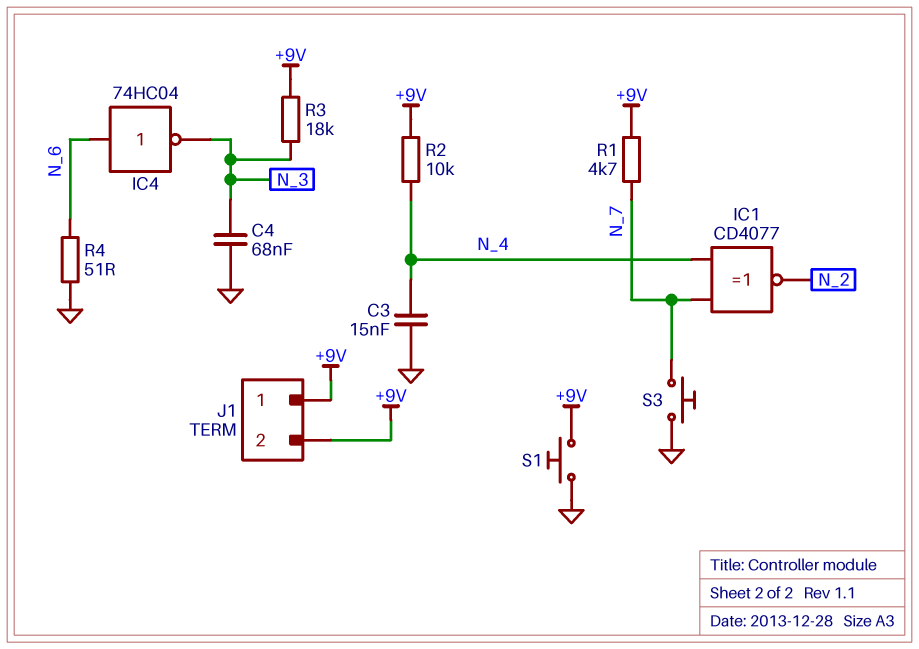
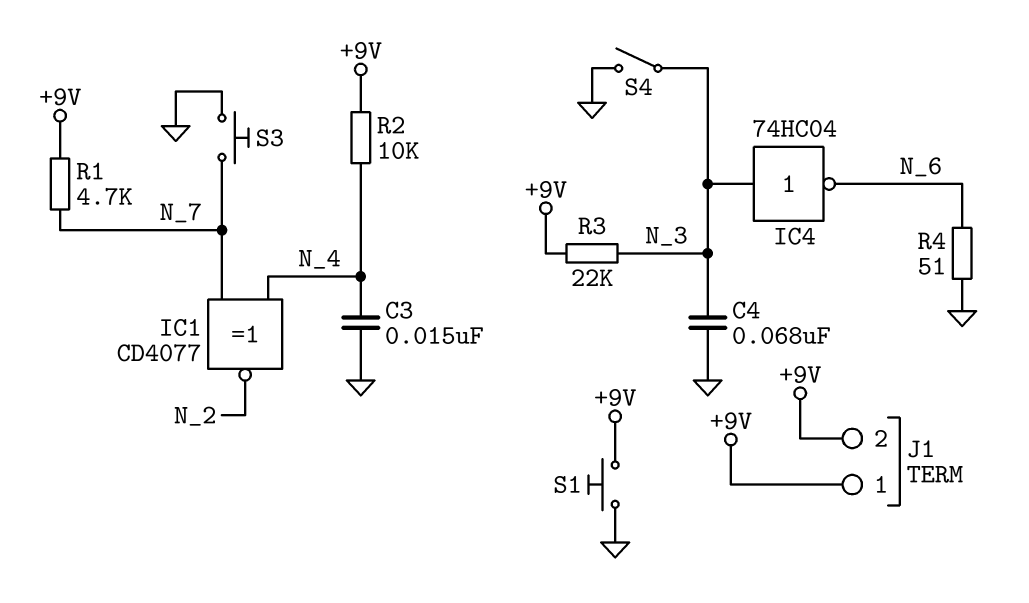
IC4: NOT 74HC04 (in N_6, out N_3) -> NOT 74HC04 (in N_3, out N_6)
R3: 18k (+9V, N_3) -> 22k (+9V, N_3)
S4: none -> switch (GND, N_3)

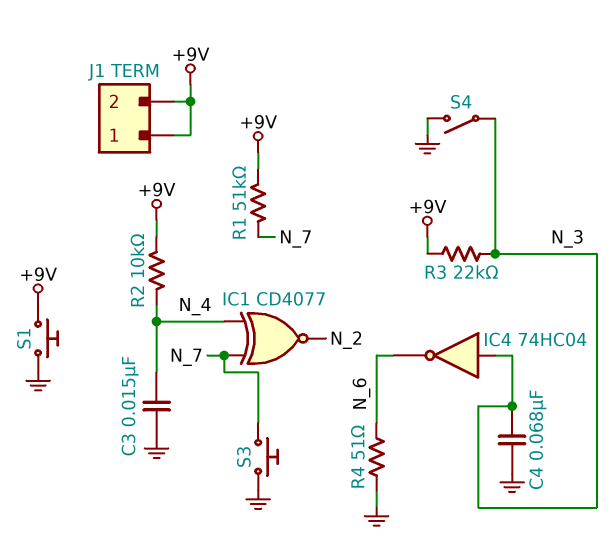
R1: 4.7k (+9V, N_7) -> 51k (+9V, N_7)

